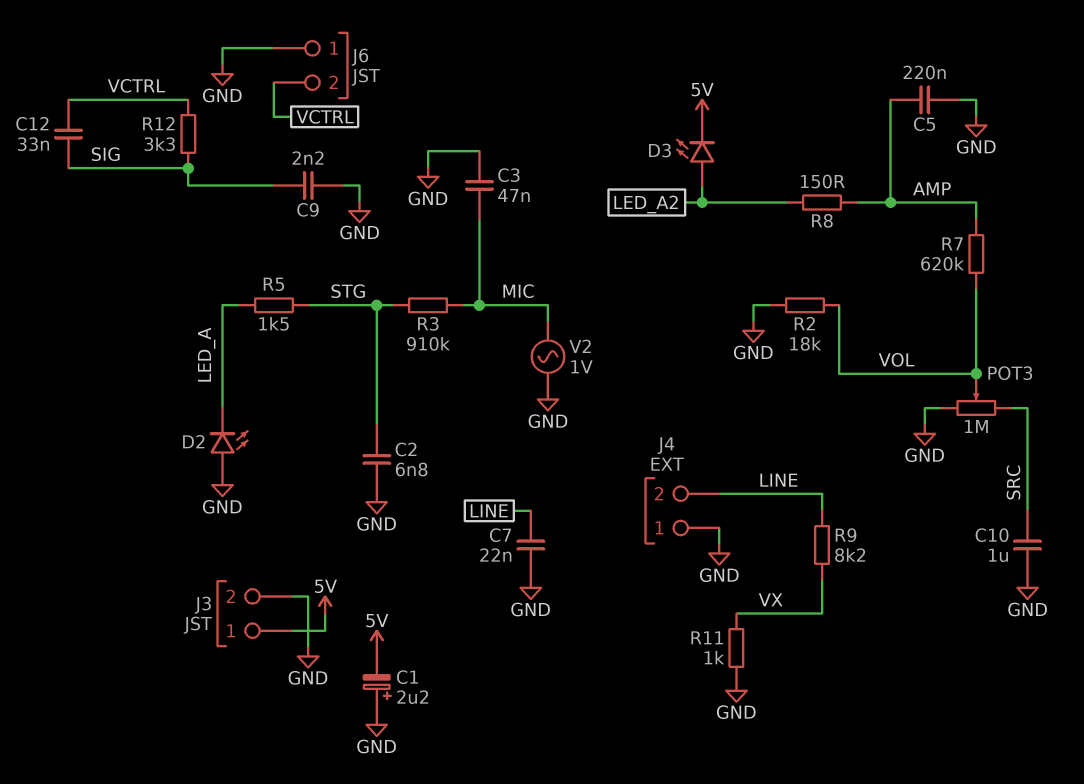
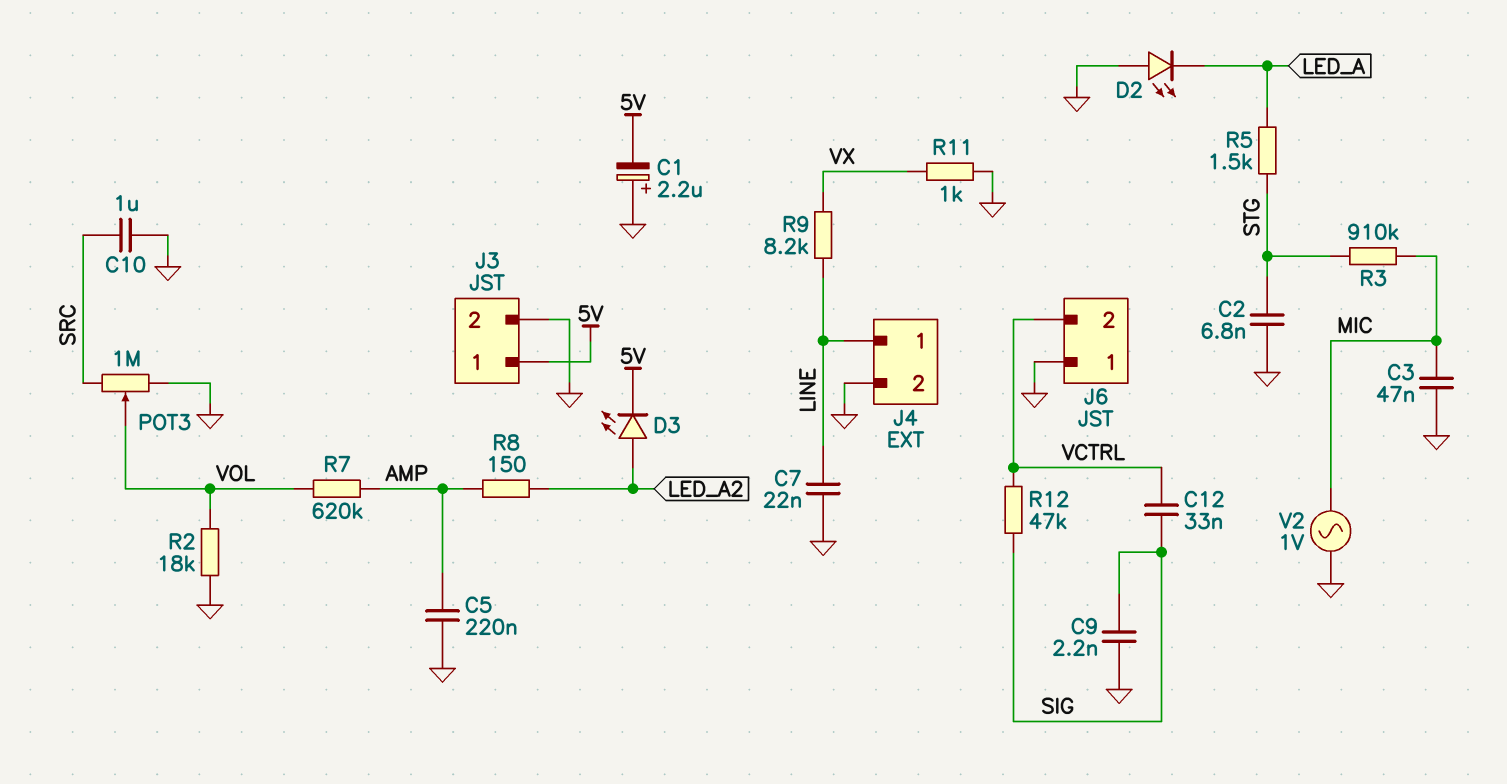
J4 pin 1: GND -> LINE
J4 pin 2: LINE -> GND
R12: 3.3k (SIG, VCTRL) -> 47k (SIG, VCTRL)

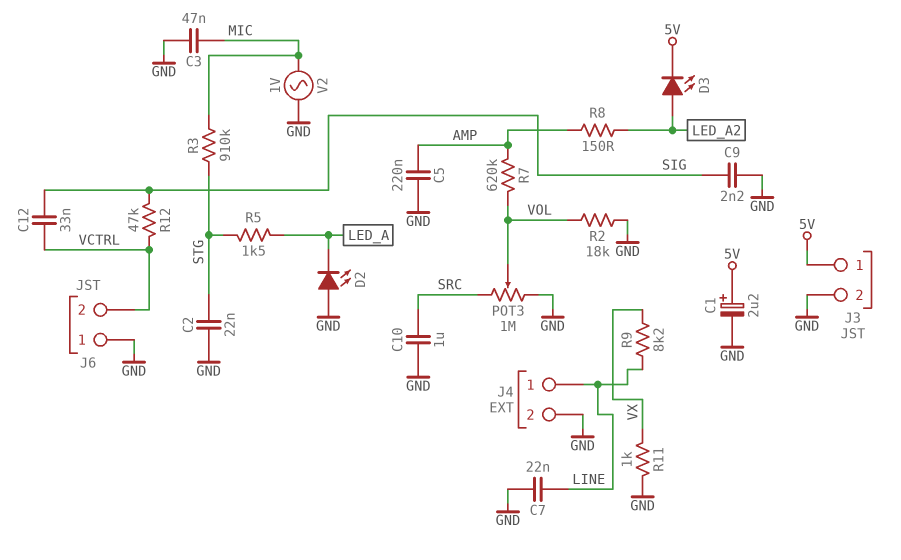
C1: 2.2uF (plus GND, minus 5V) -> 2.2uF (plus 5V, minus GND)
C2: 6.8nF (GND, STG) -> 22nF (GND, STG)

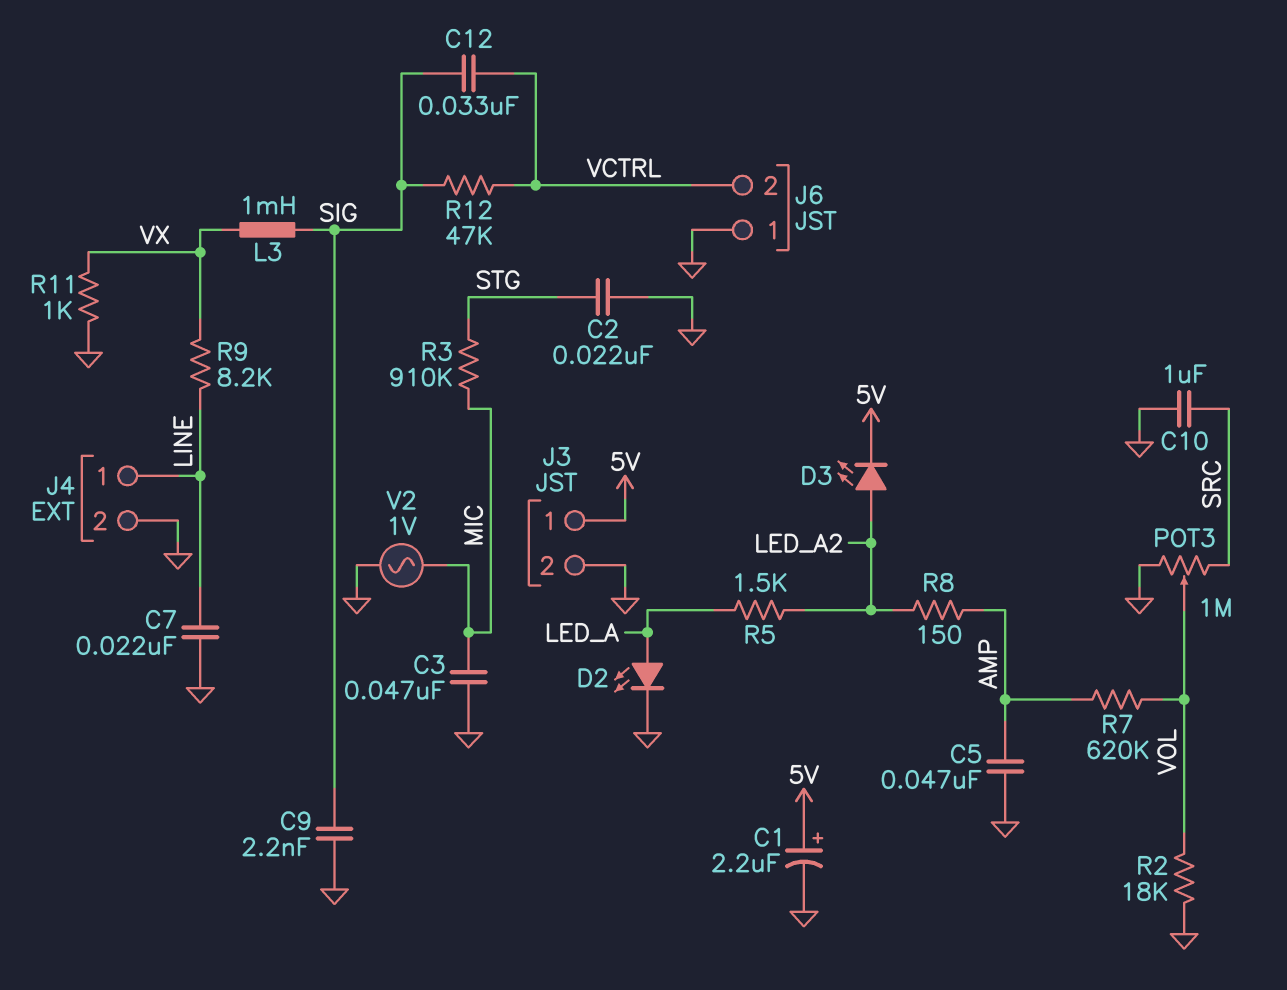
C5: 220nF (AMP, GND) -> 47nF (AMP, GND)
D2: LED (A GND, K LED_A) -> LED (A LED_A, K GND)
L3: none -> 1mH (SIG, VX)
R5: 1.5k (LED_A, STG) -> 1.5k (LED_A, LED_A2)

